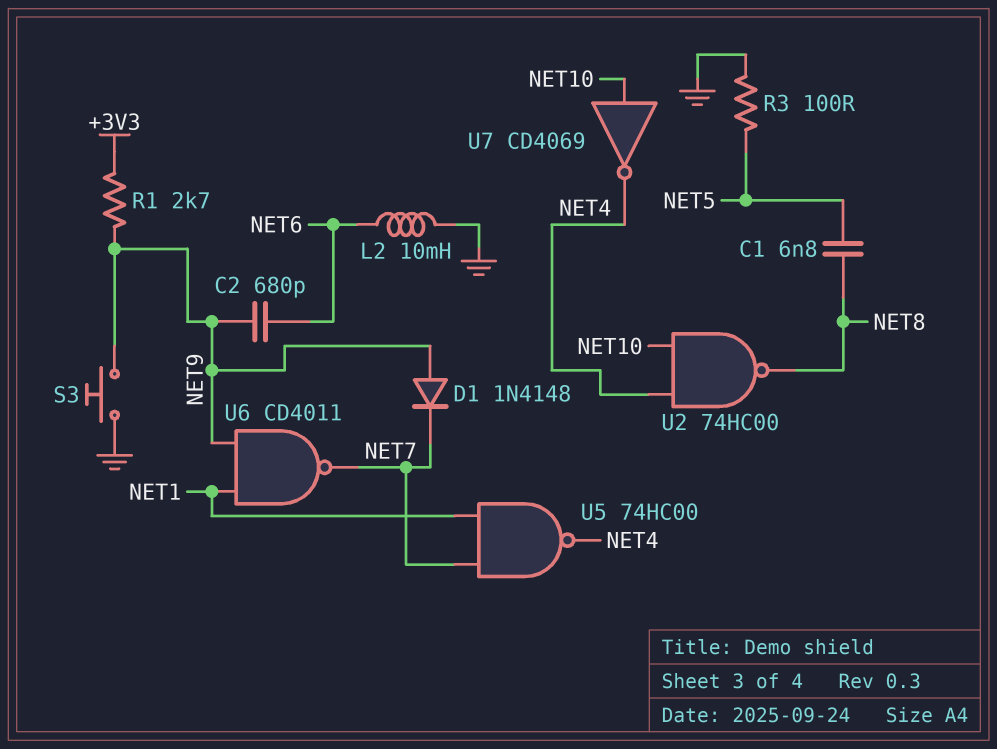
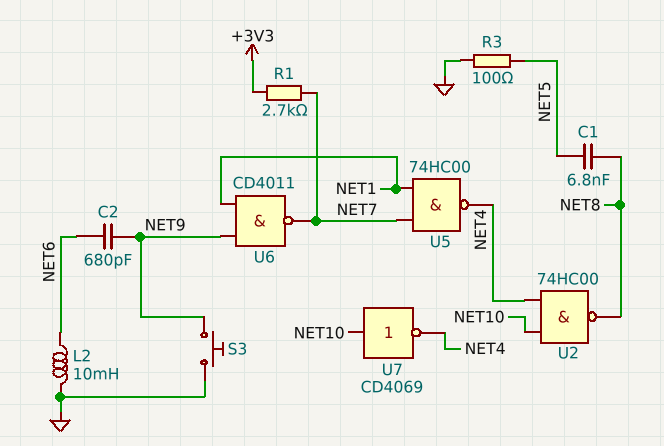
D1: diode 1N4148 (A NET9, K NET7) -> none
R1: 2.7k (+3V3, NET9) -> 2.7k (+3V3, NET7)

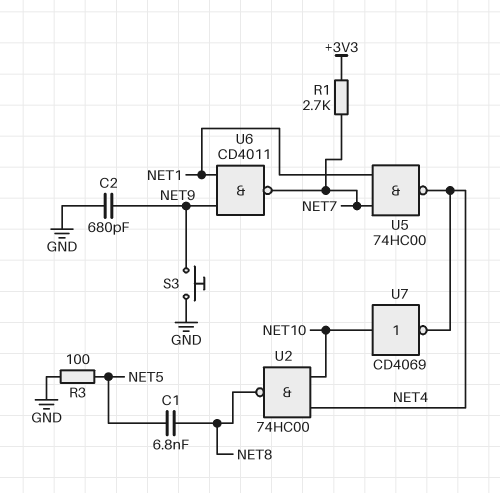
C2: 680pF (NET6, NET9) -> 680pF (GND, NET9)
L2: 10mH (GND, NET6) -> none

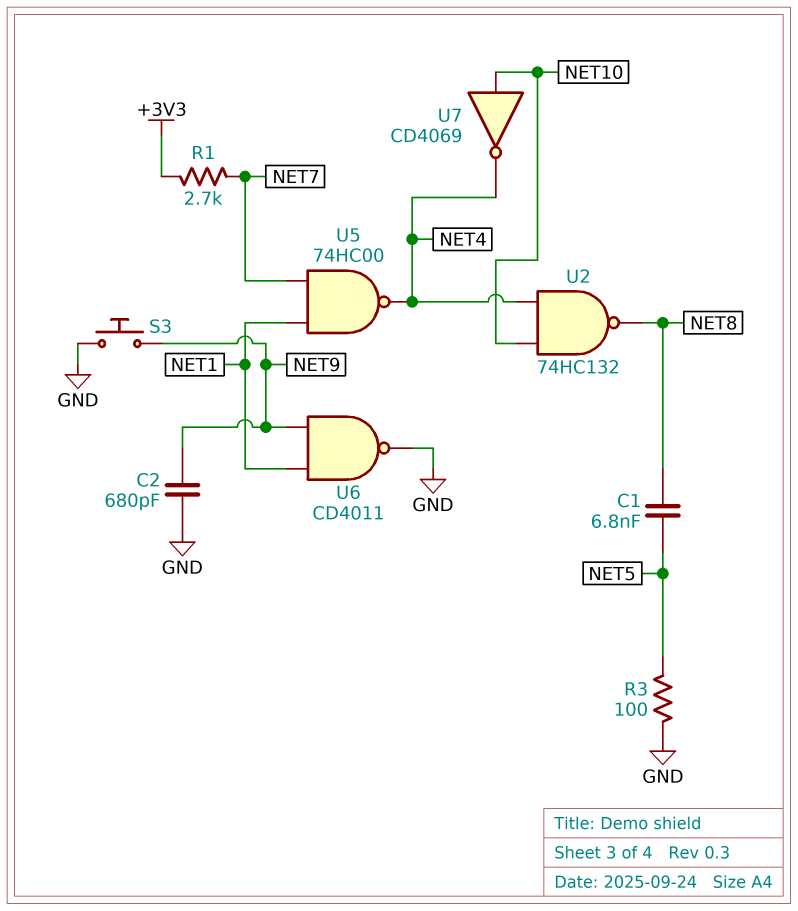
U2: NAND 74HC00 (in NET4, in NET10, out NET8) -> NAND 74HC132 (in NET4, in NET10, out NET8)
U6: NAND CD4011 (in NET1, in NET9, out NET7) -> NAND CD4011 (in NET1, in NET9, out GND)

